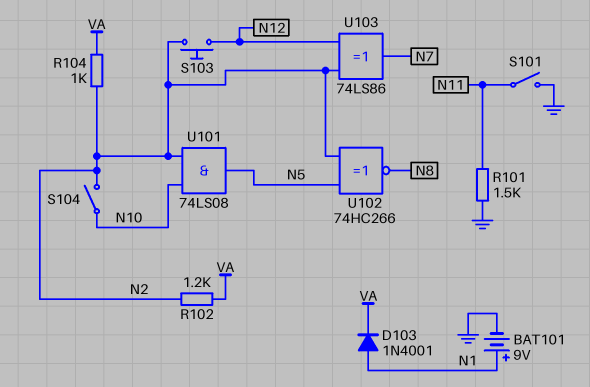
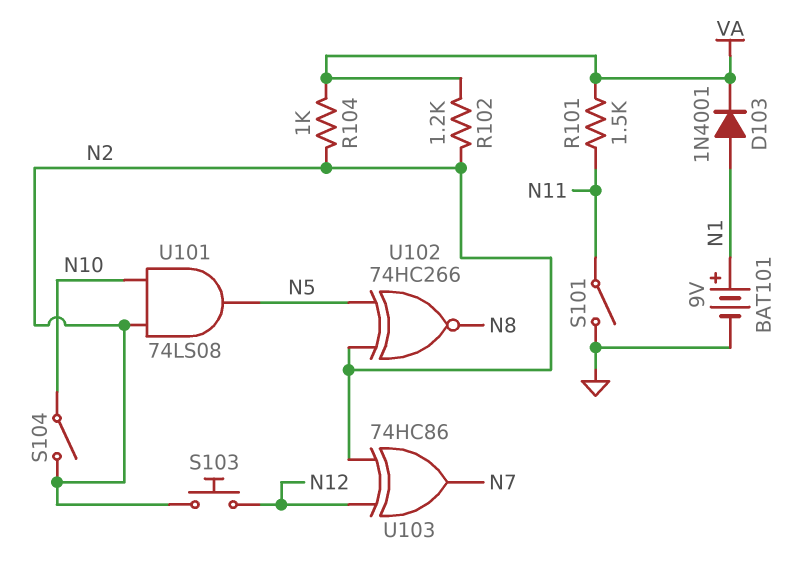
R101: 1.5k (GND, N11) -> 1.5k (N11, VA)
U103: XOR 74LS86 (in N2, in N12, out N7) -> XOR 74HC86 (in N2, in N12, out N7)

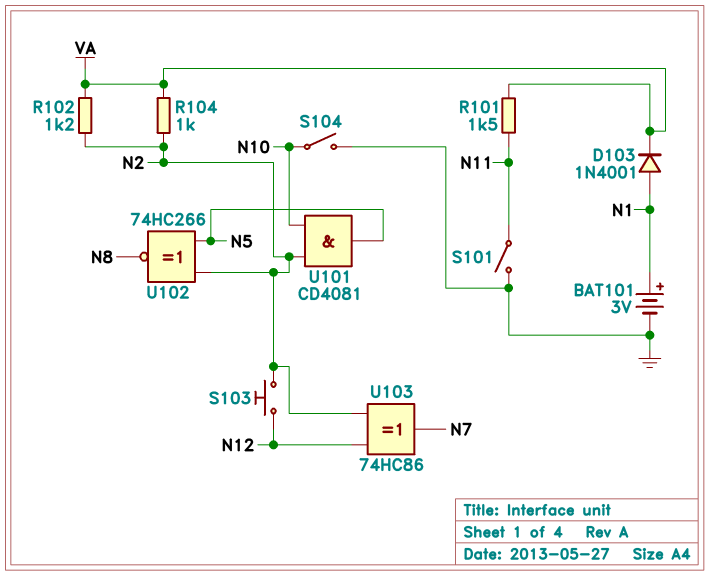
BAT101: 9V (plus N1, minus GND) -> 3V (plus N1, minus GND)
S104: switch (N2, N10) -> switch (GND, N10)
U101: AND 74LS08 (in N2, in N10, out N5) -> AND CD4081 (in N2, in N10, out N5)

